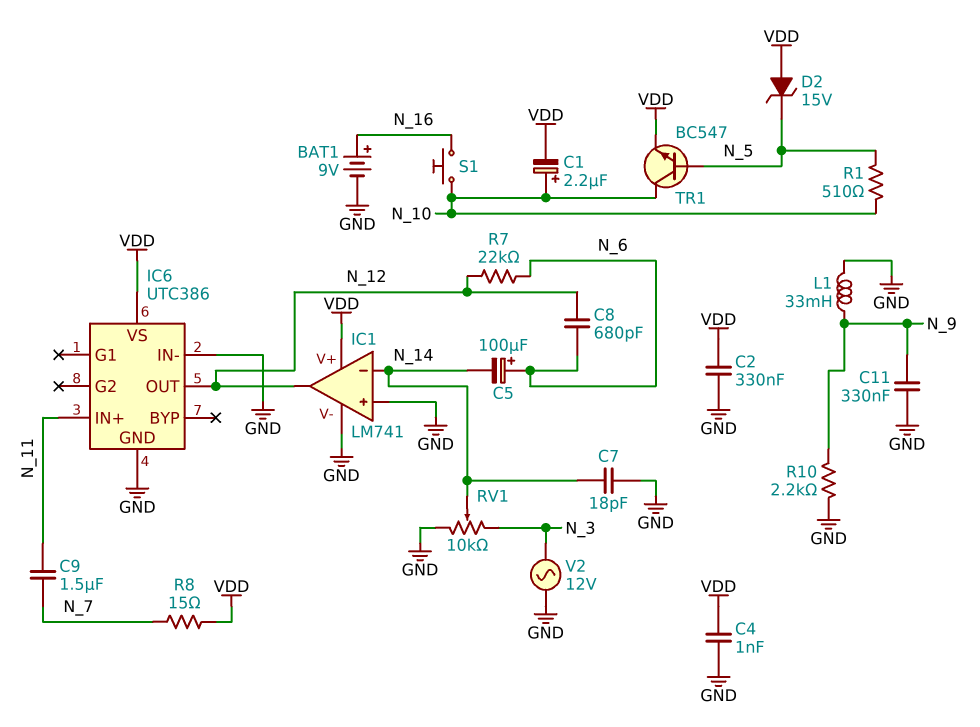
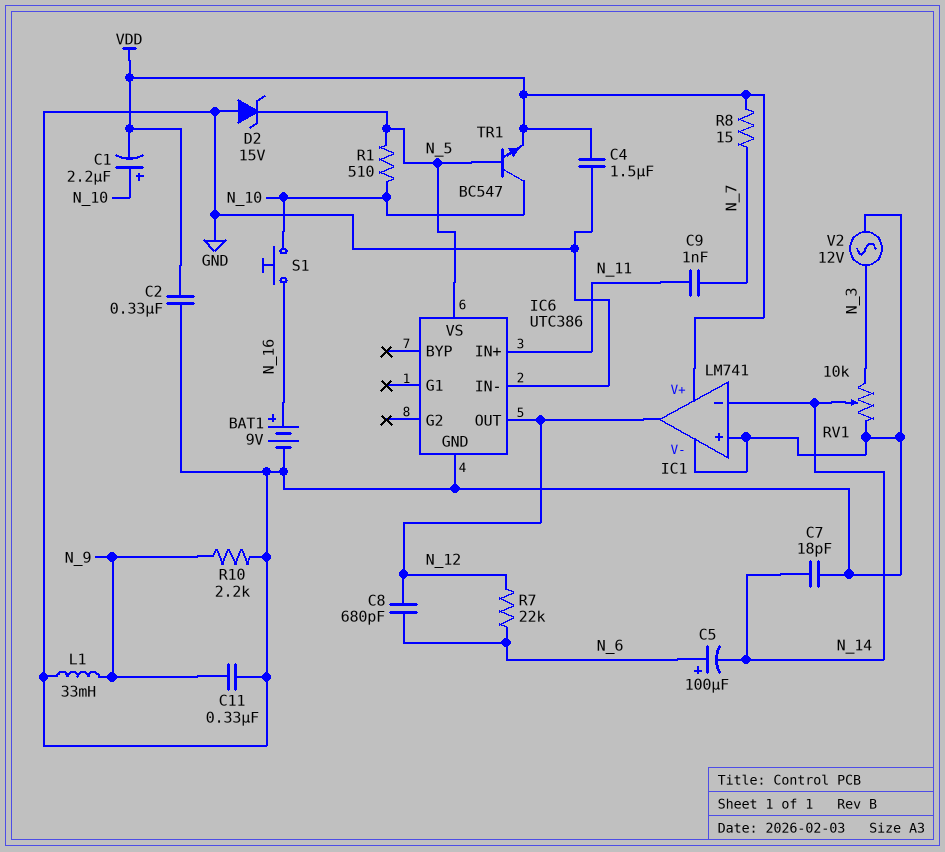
C4: 1nF (GND, VDD) -> 1.5uF (GND, VDD)
C9: 1.5uF (N_7, N_11) -> 1nF (N_7, N_11)
D2: zener 15V (A VDD, K N_5) -> zener 15V (A GND, K N_5)
IC6 pin VS: VDD -> N_5

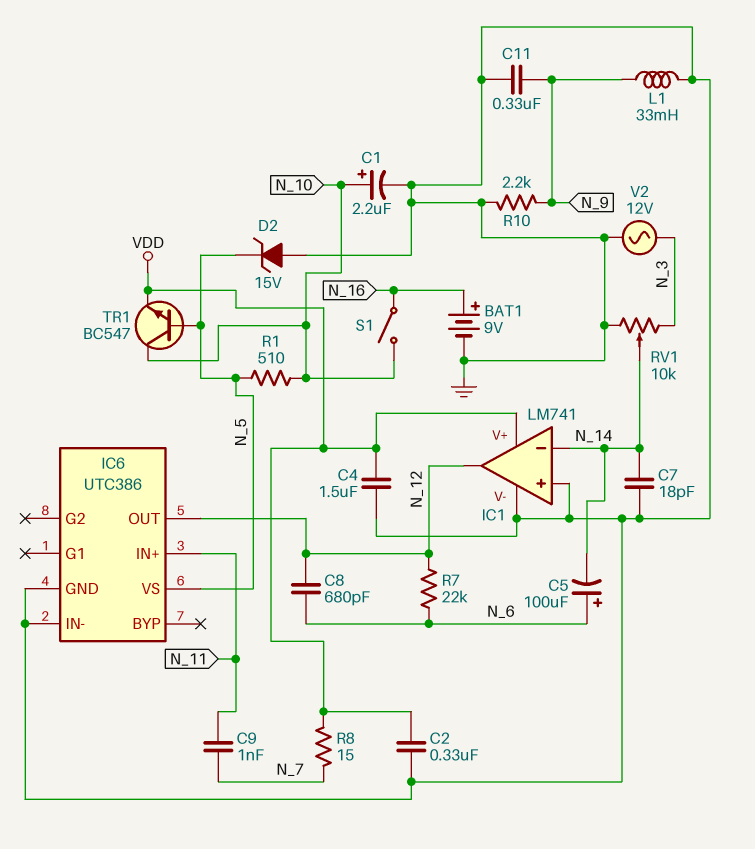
C1: 2.2uF (plus N_10, minus VDD) -> 2.2uF (plus N_10, minus GND)
S1: button (N_10, N_16) -> switch (N_10, N_16)

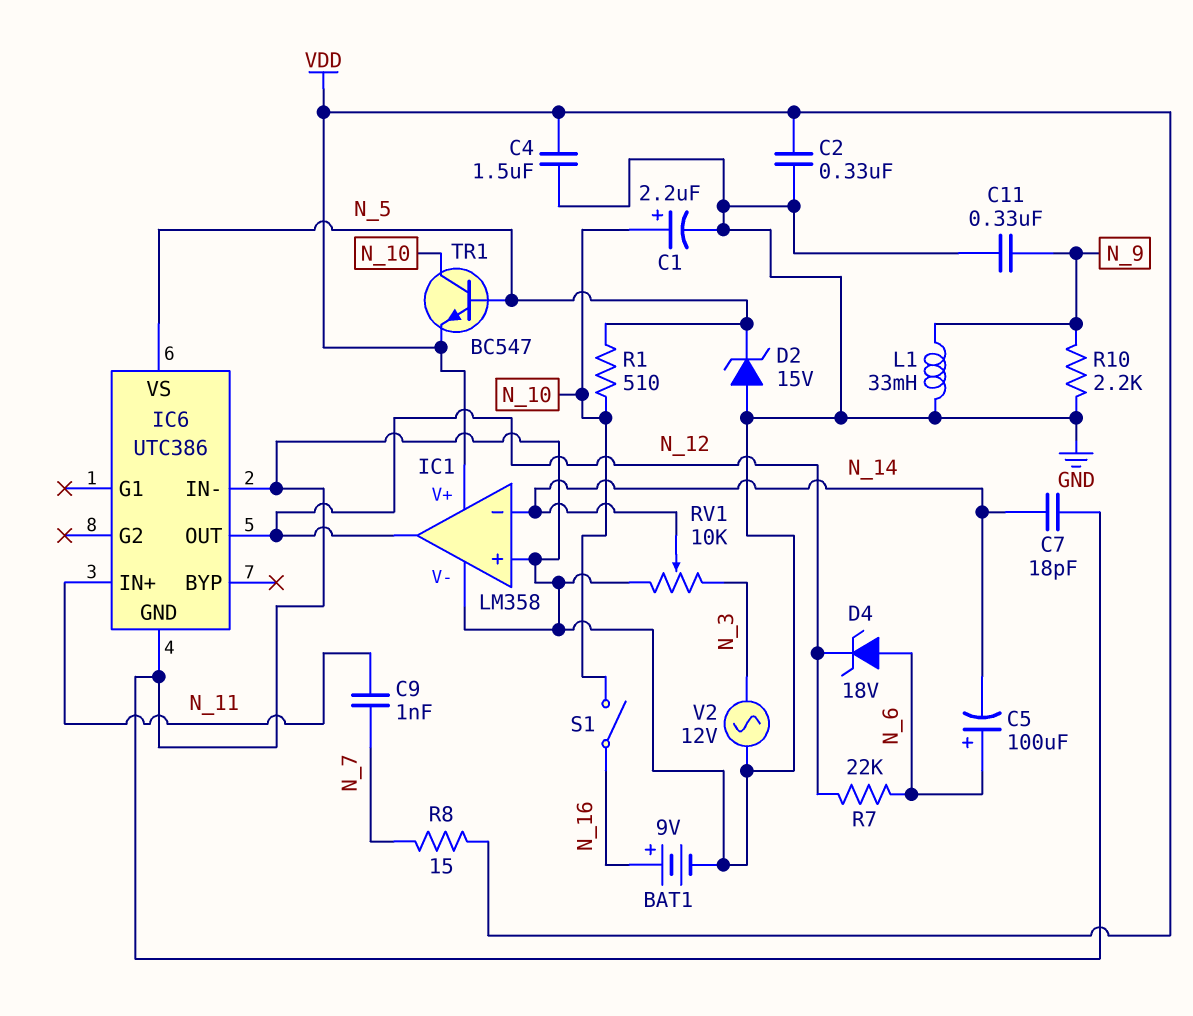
C8: 680pF (N_6, N_12) -> none
D4: none -> zener 18V (A N_6, K N_12)
IC1: LM741 -> LM358

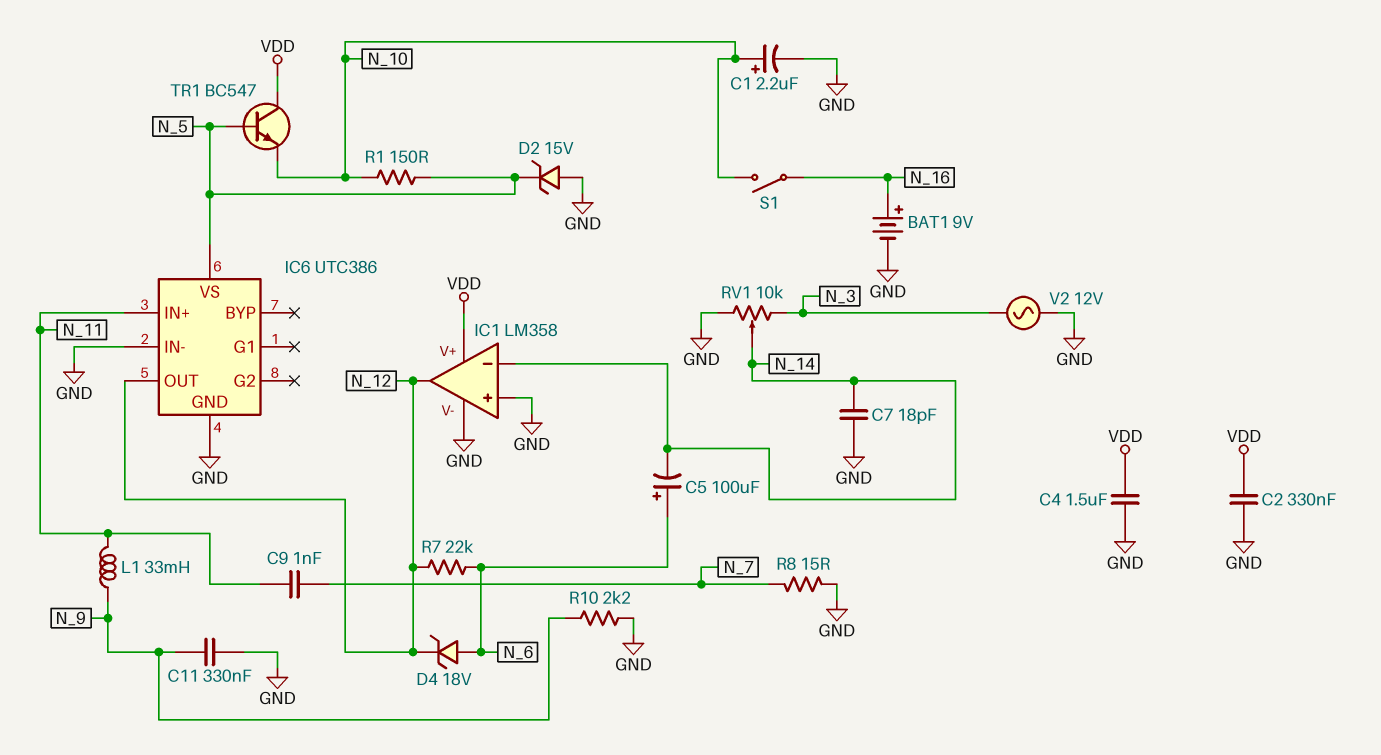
L1: 33mH (GND, N_9) -> 33mH (N_9, N_11)
R1: 510 (N_5, N_10) -> 150 (N_5, N_10)
R8: 15 (N_7, VDD) -> 15 (GND, N_7)
TR1: NPN BC547 (B N_5, C N_10, E VDD) -> NPN BC547 (B N_5, C VDD, E N_10)

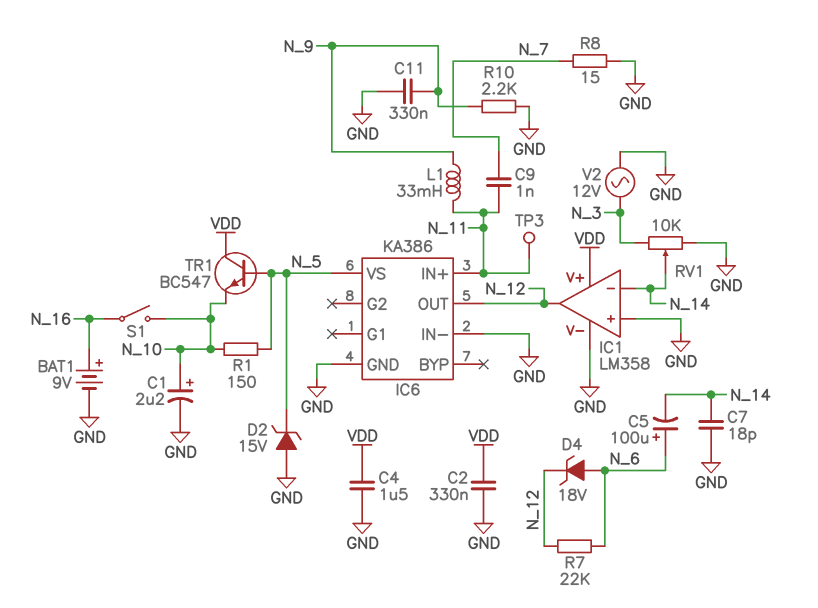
IC6: UTC386 -> KA386
TP3: none -> test point (N_11)

